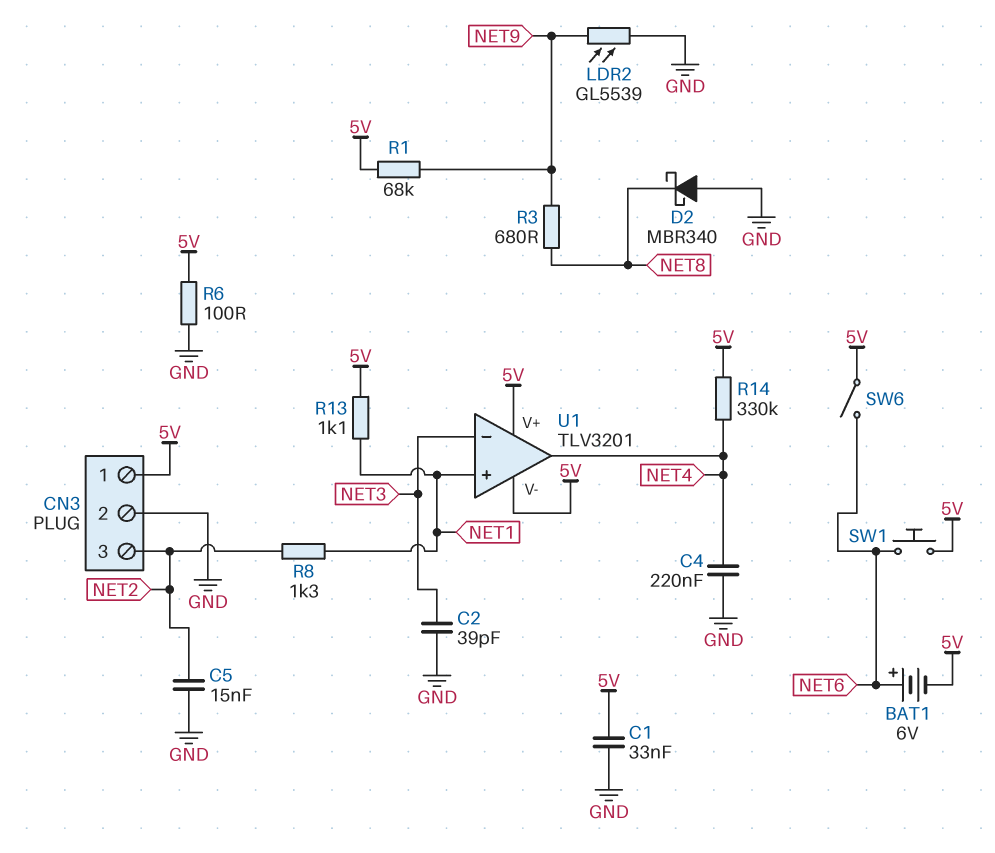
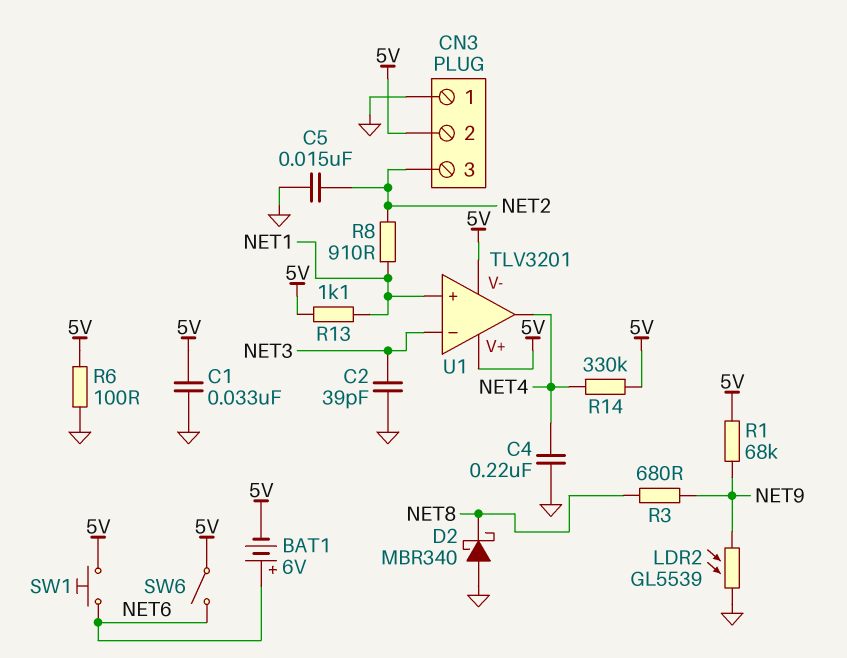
CN3 pin 1: 5V -> GND
CN3 pin 2: GND -> 5V
R8: 1.3k (NET1, NET2) -> 910 (NET1, NET2)

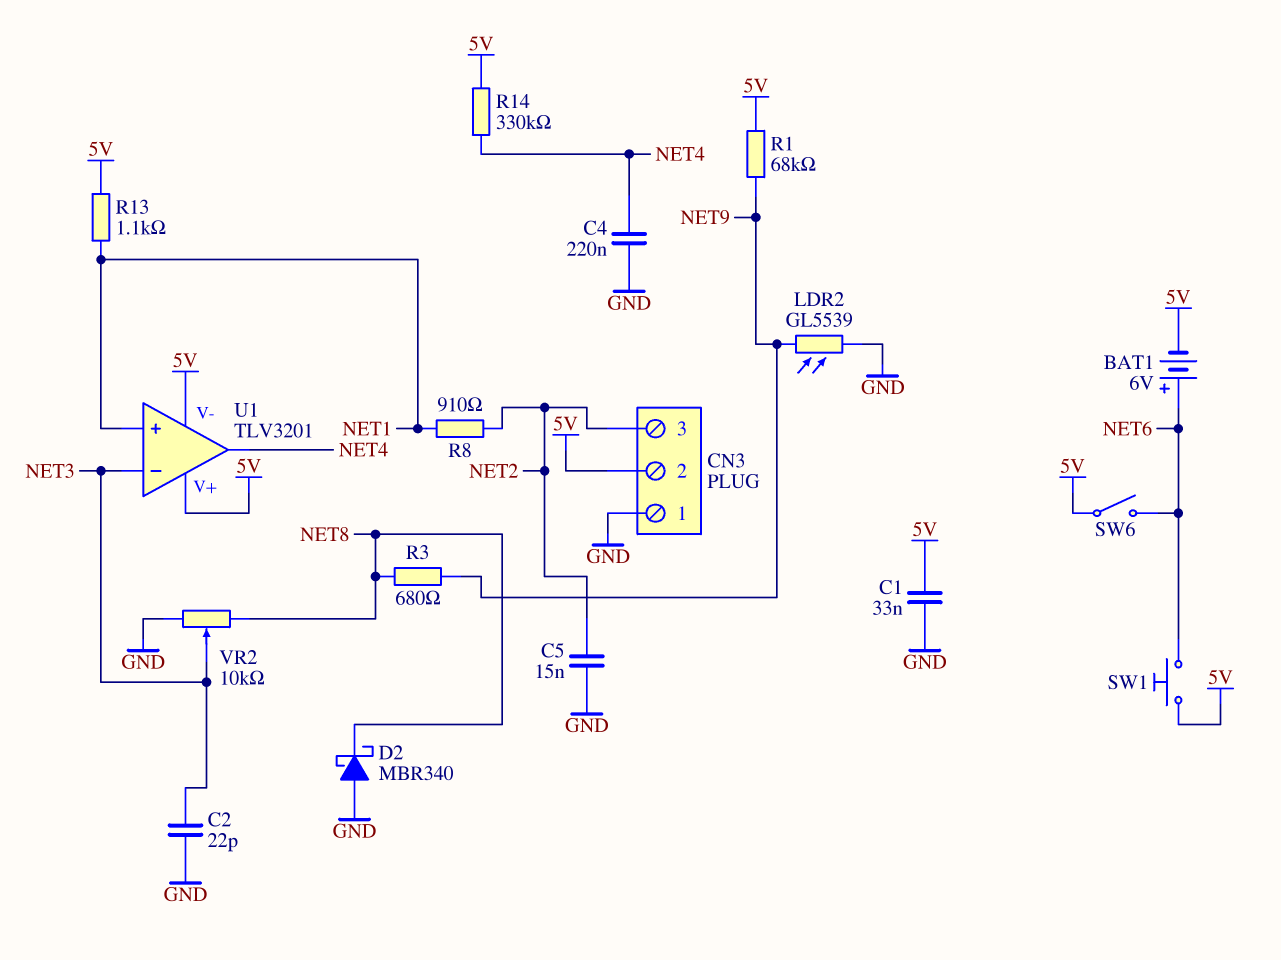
C2: 39pF (GND, NET3) -> 22pF (GND, NET3)
R6: 100 (5V, GND) -> none
VR2: none -> 10k (GND, NET8, wiper NET3)

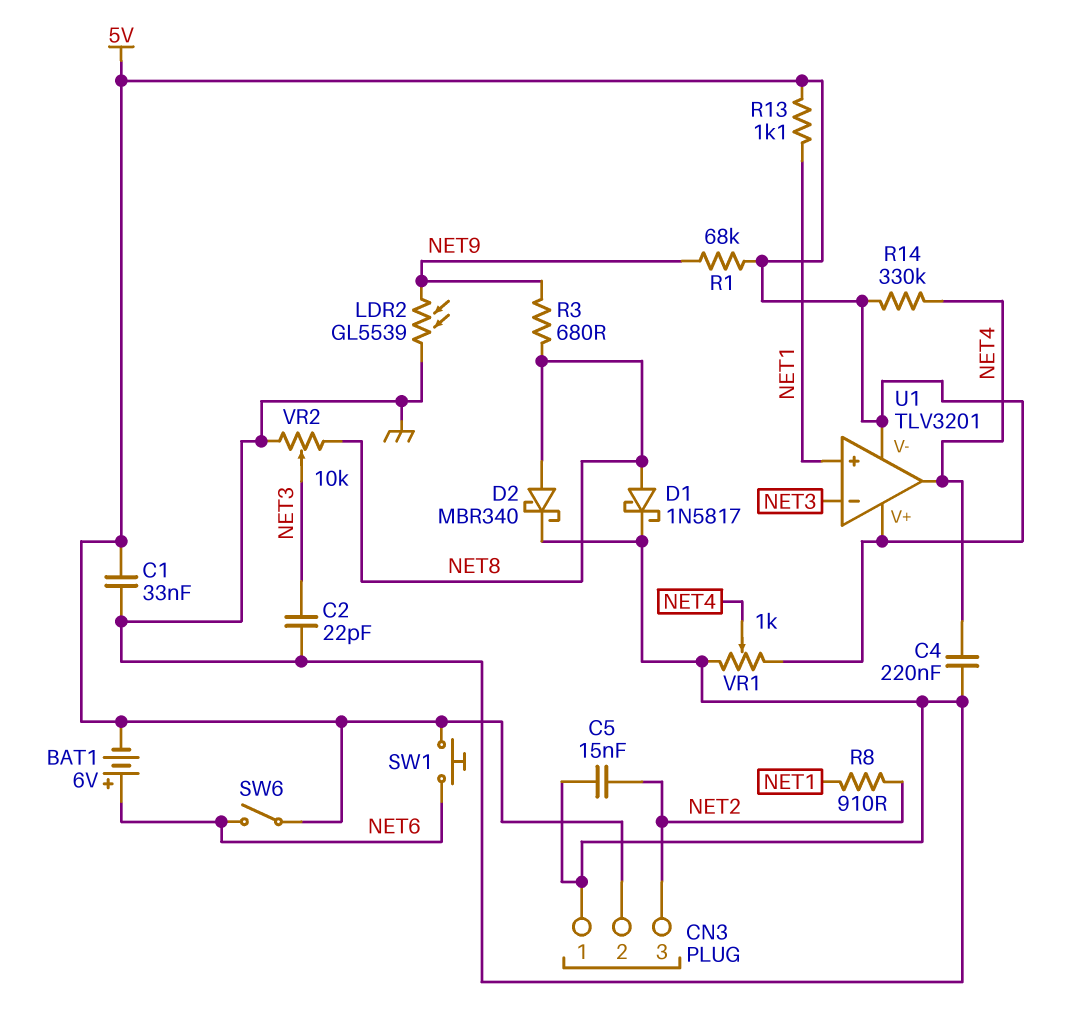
D1: none -> schottky 1N5817 (A NET8, K GND)
D2: schottky MBR340 (A GND, K NET8) -> schottky MBR340 (A NET8, K GND)
VR1: none -> 1k (5V, GND, wiper NET4)

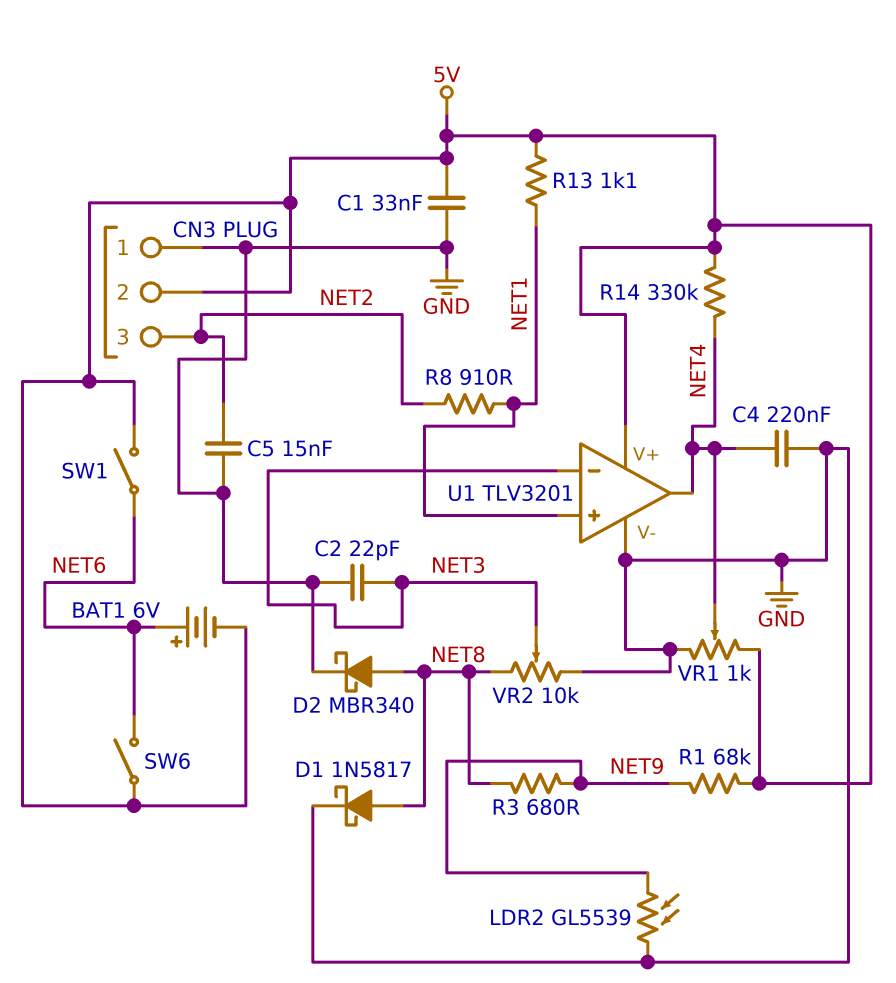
SW1: button (5V, NET6) -> switch (5V, NET6)
U1 pin V-: 5V -> GND

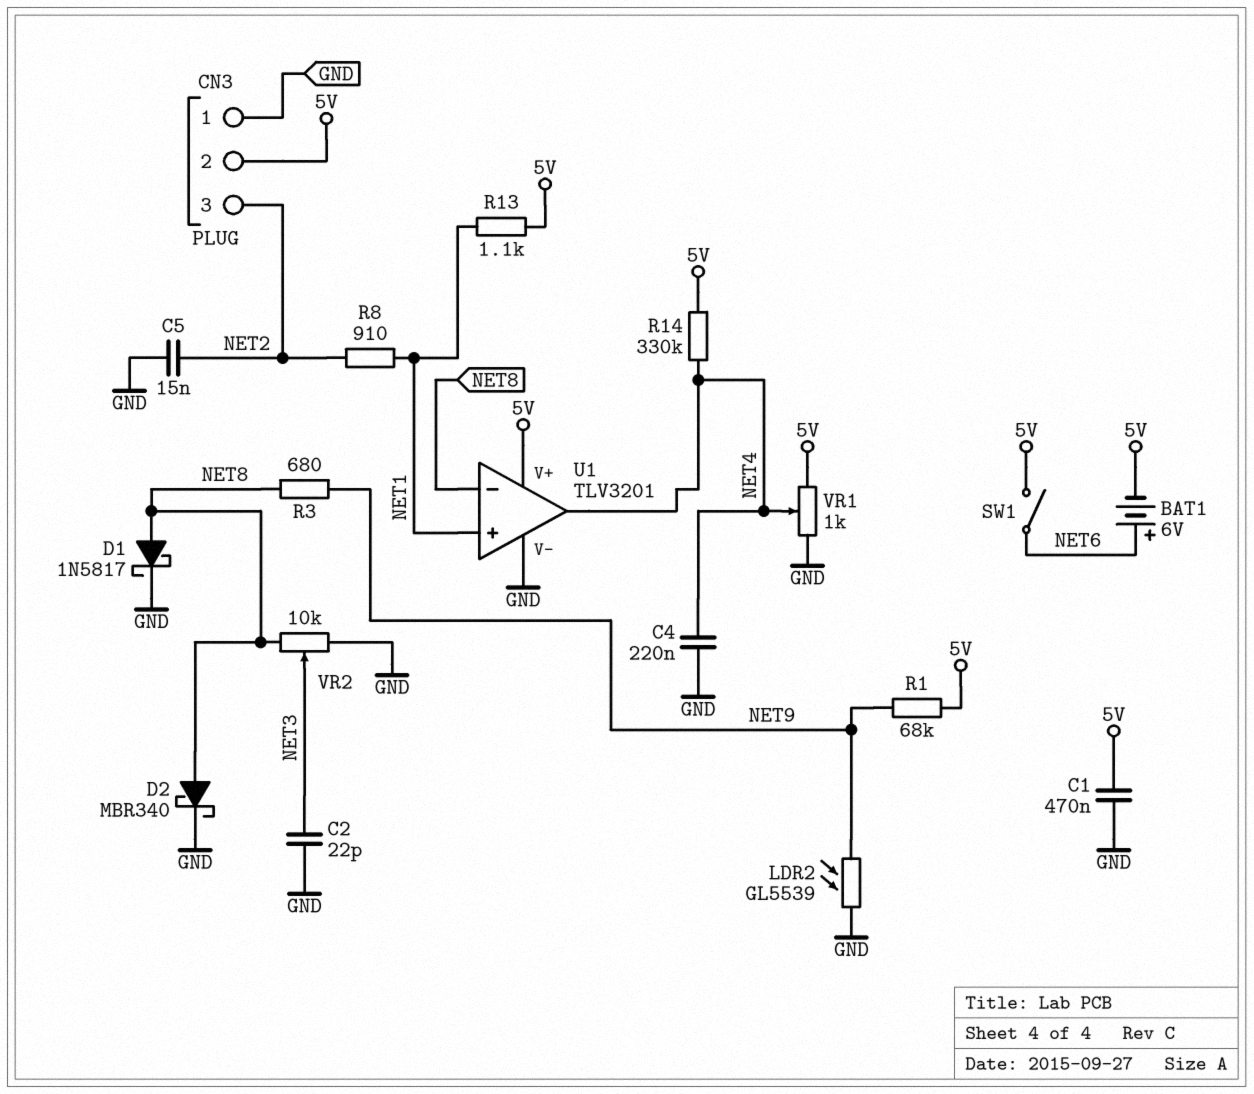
C1: 33nF (5V, GND) -> 470nF (5V, GND)
SW6: switch (5V, NET6) -> none
U1 pin in-: NET3 -> NET8

